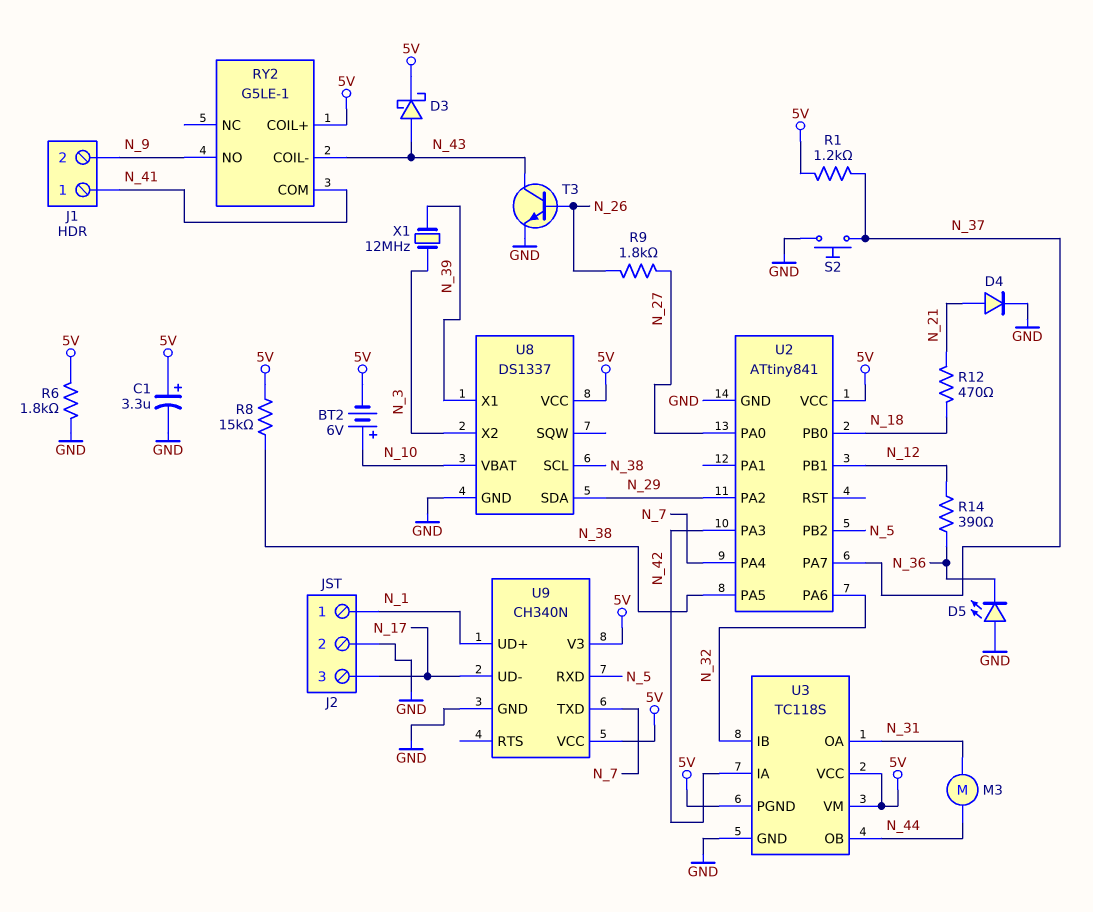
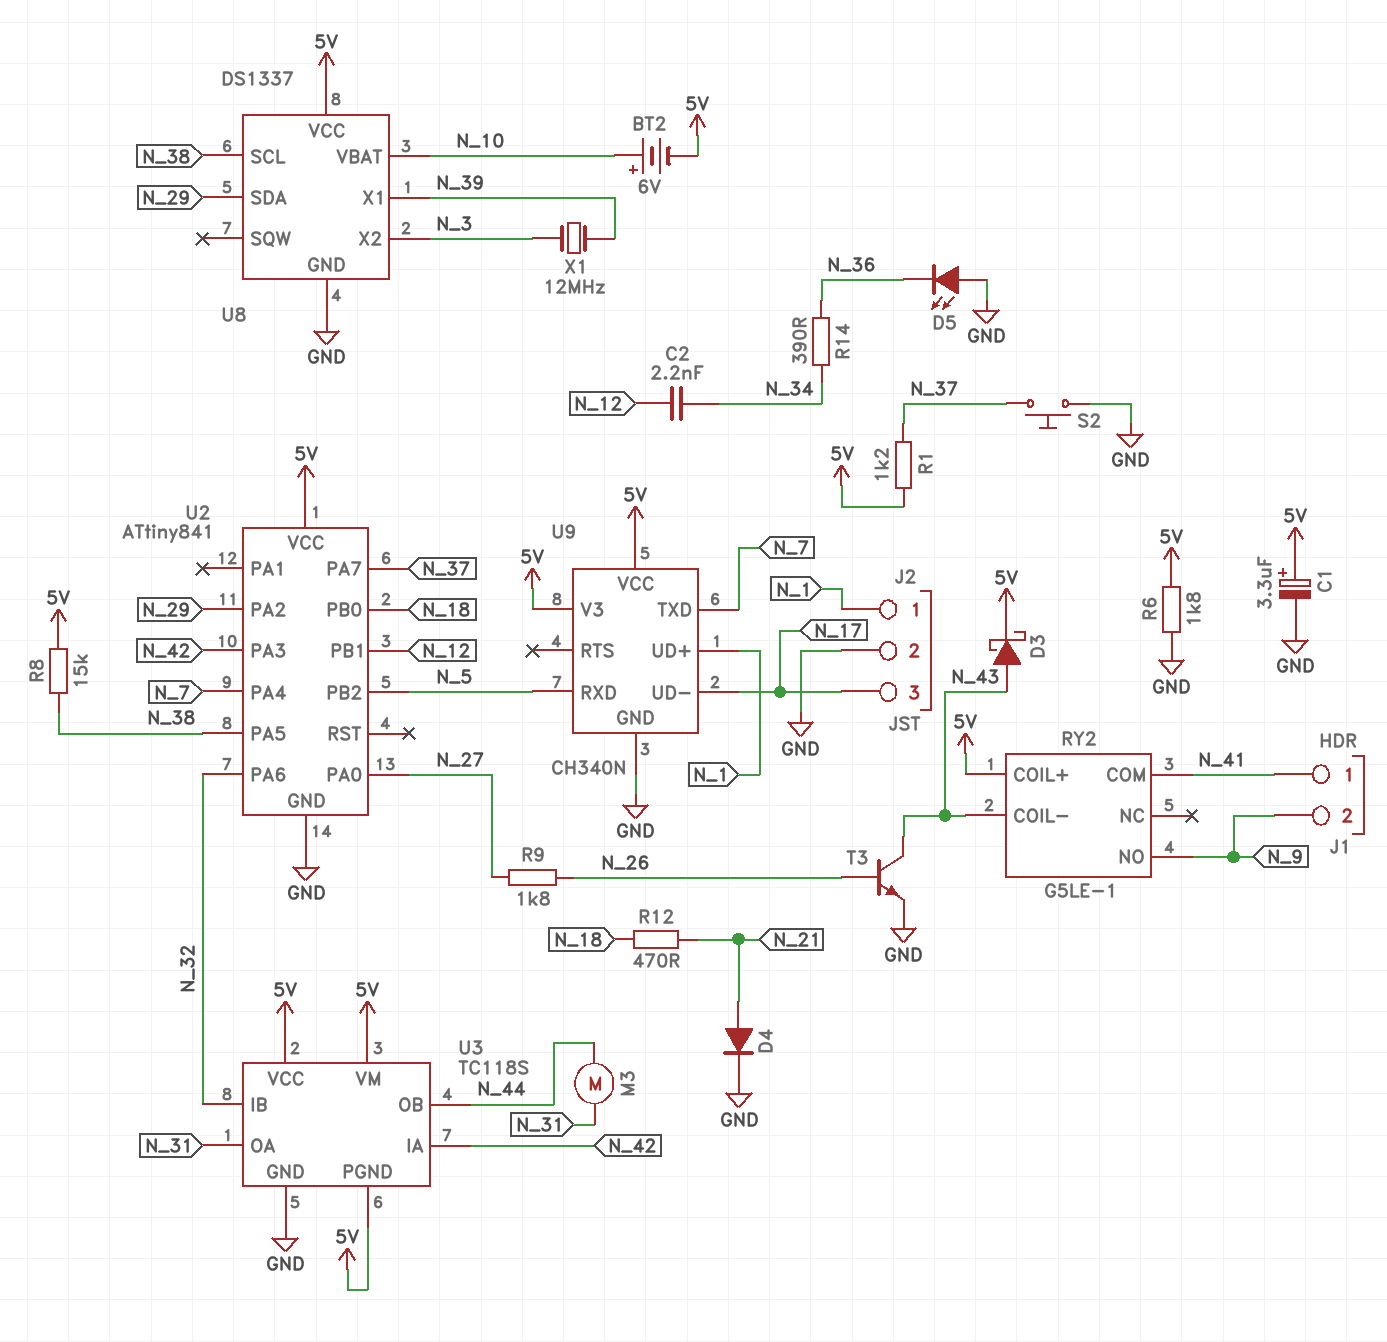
C2: none -> 2.2nF (N_12, N_34)
R14: 390 (N_12, N_36) -> 390 (N_34, N_36)

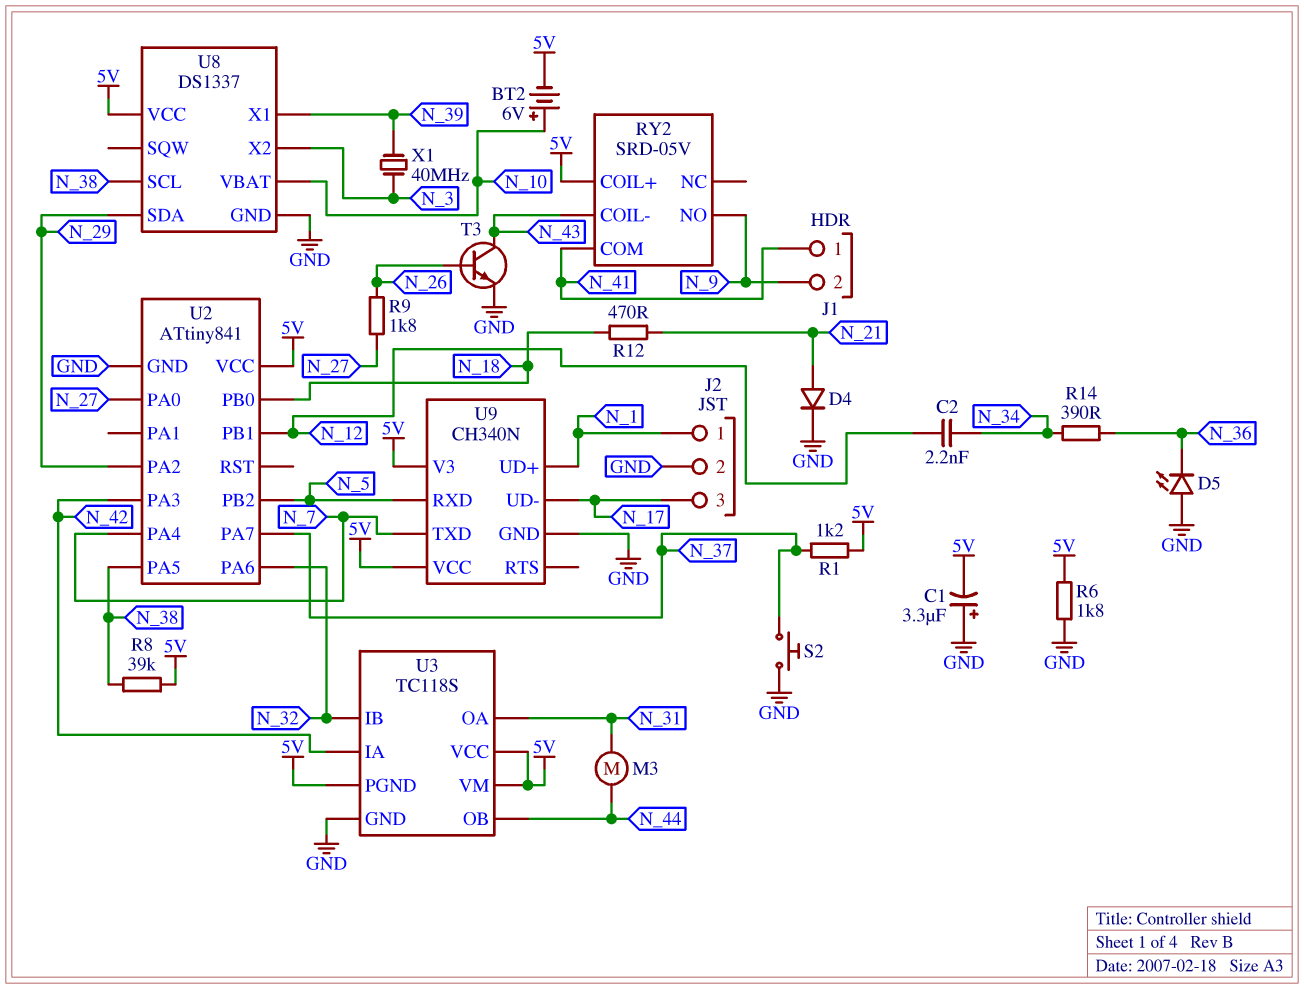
C1: 3.3uF (plus 5V, minus GND) -> 3.3uF (plus GND, minus 5V)
D3: schottky (A N_43, K 5V) -> none
R8: 15k (5V, N_38) -> 39k (5V, N_38)
RY2: G5LE-1 -> SRD-05V
X1: 12MHz (N_3, N_39) -> 40MHz (N_3, N_39)

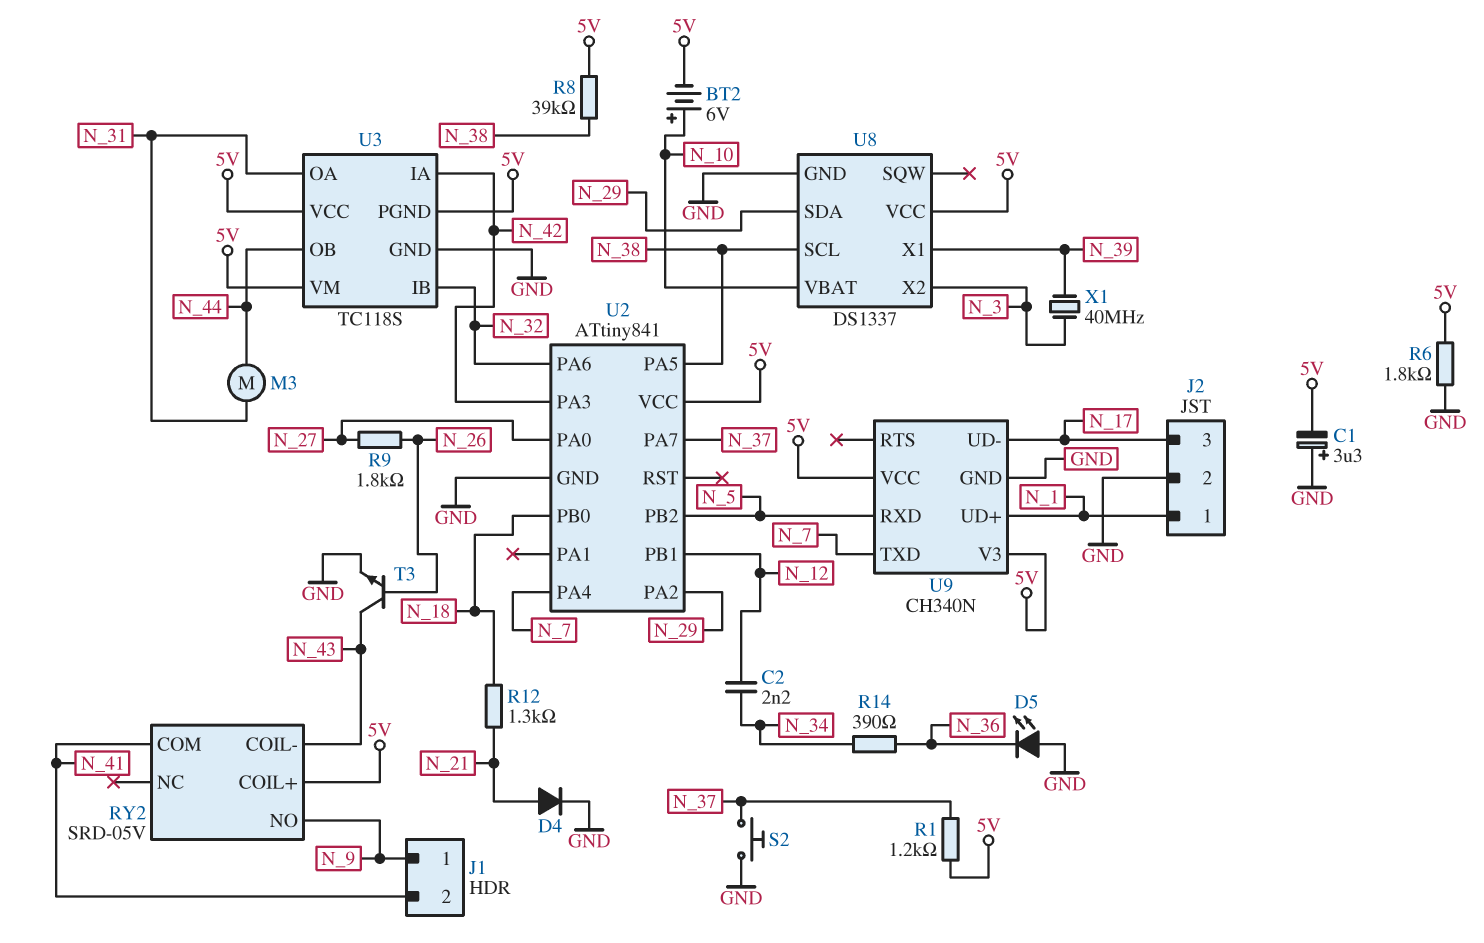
J1 pin 1: N_41 -> N_9
J1 pin 2: N_9 -> N_41
R12: 470 (N_18, N_21) -> 1.3k (N_18, N_21)

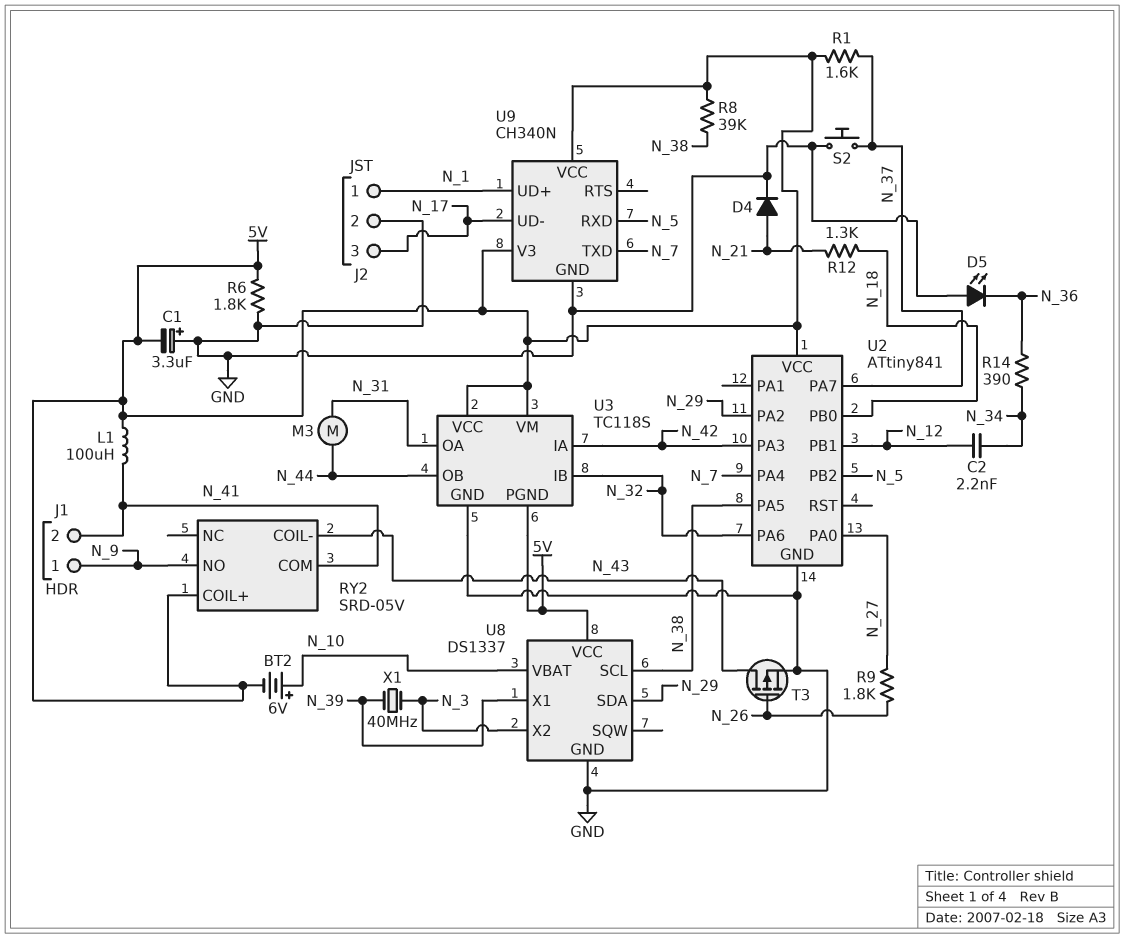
L1: none -> 100uH (5V, N_41)
R1: 1.2k (5V, N_37) -> 1.6k (5V, N_37)
T3: NPN (B N_26, C N_43, E GND) -> PMOS (G N_26, D N_43, S GND)

